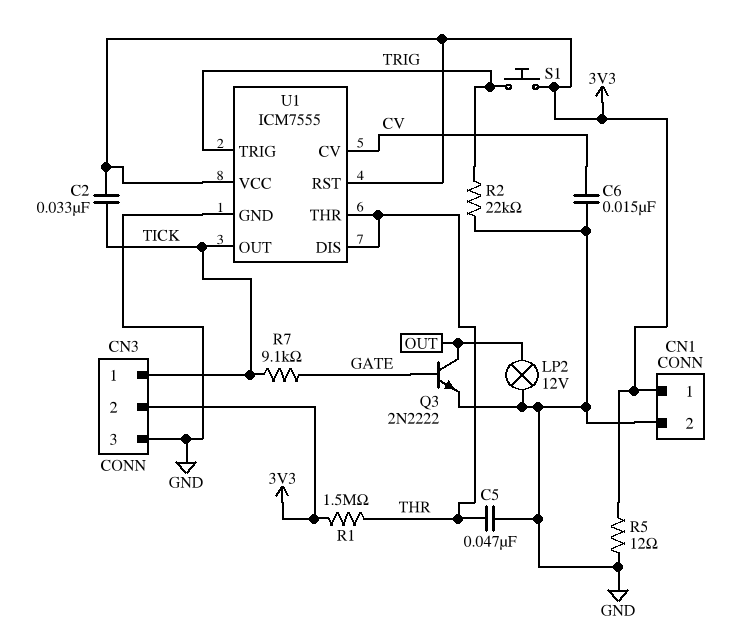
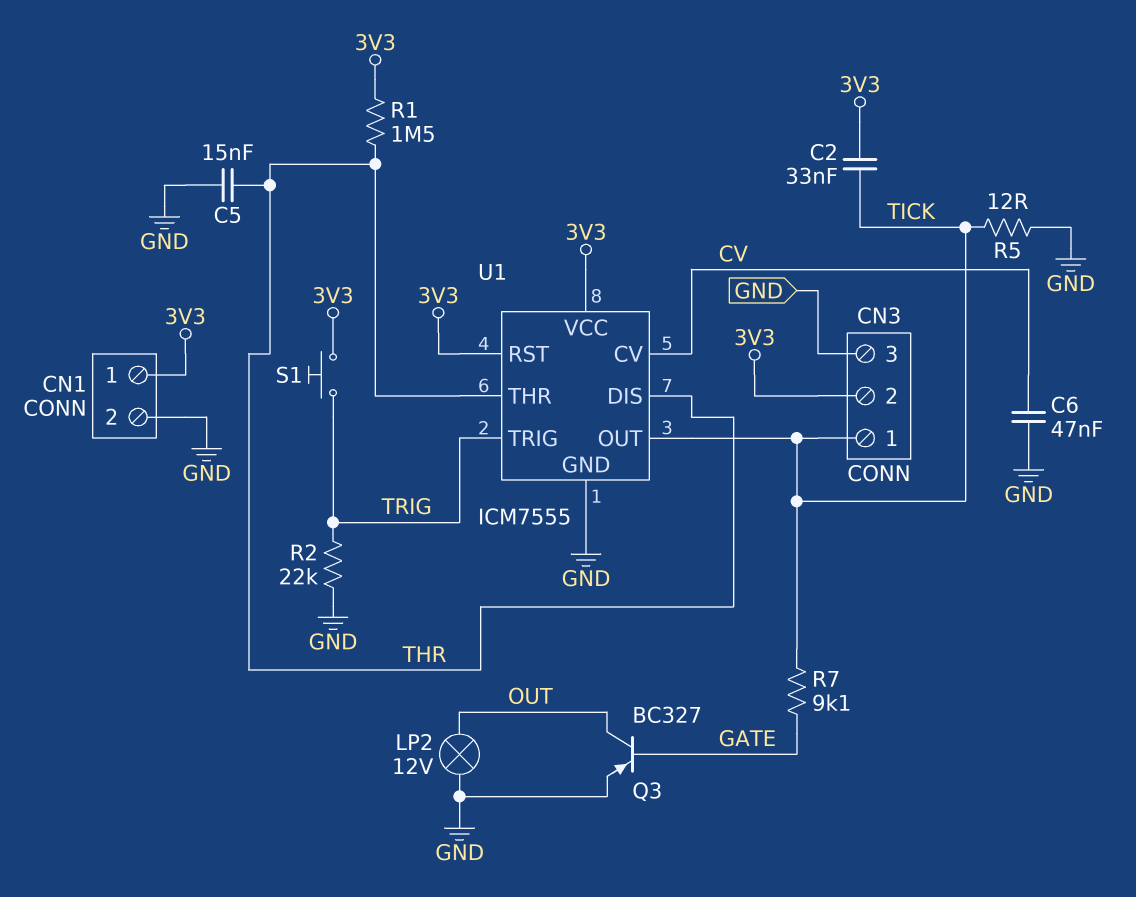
C5: 47nF (GND, THR) -> 15nF (GND, THR)
C6: 15nF (CV, GND) -> 47nF (CV, GND)
Q3: NPN 2N2222 (B GATE, C OUT, E GND) -> PNP BC327 (B GATE, C OUT, E GND)
R5: 12 (3V3, GND) -> 12 (GND, TICK)

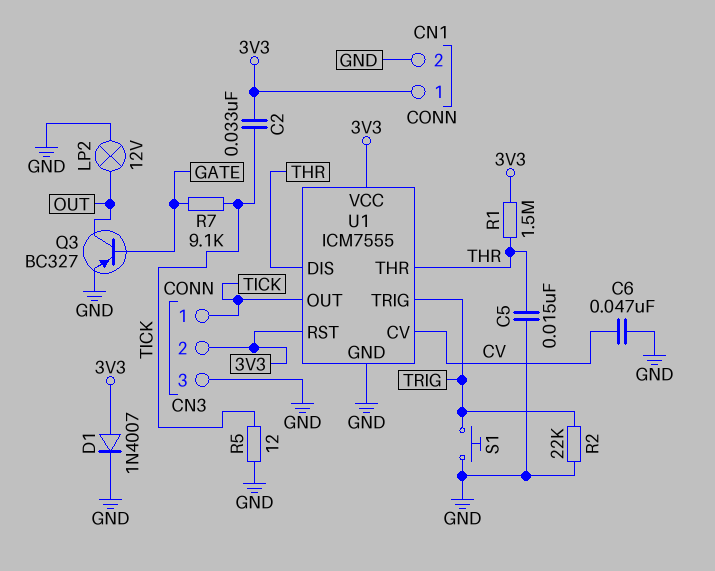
D1: none -> diode 1N4007 (A 3V3, K GND)
S1: button (3V3, TRIG) -> button (GND, TRIG)

